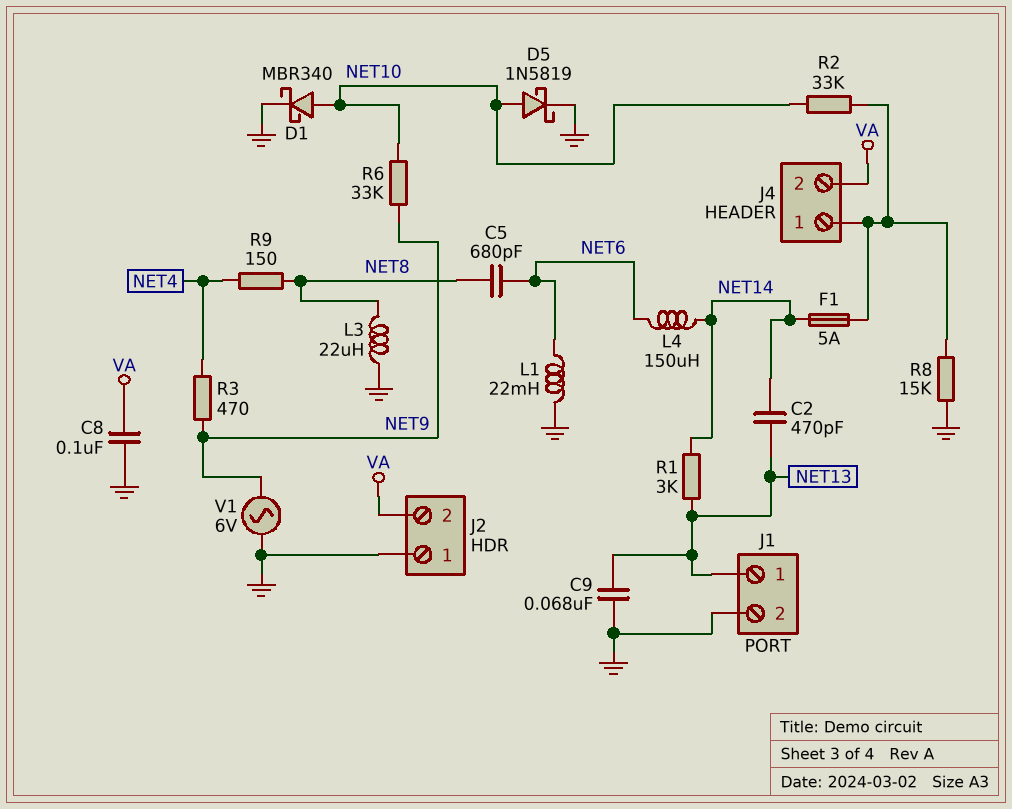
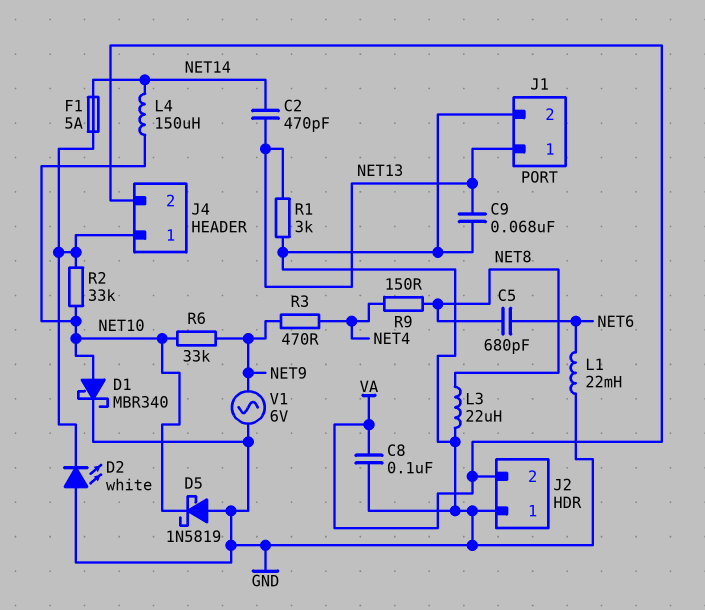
D2: none -> LED white (A GND, K J4/1)
D5: schottky 1N5819 (A NET10, K GND) -> schottky 1N5819 (A GND, K NET10)
L4: 150uH (NET6, NET14) -> 150uH (NET10, NET14)
R1: 3k (NET13, NET14) -> 3k (GND, NET13)
R8: 15k (GND, J4/1) -> none

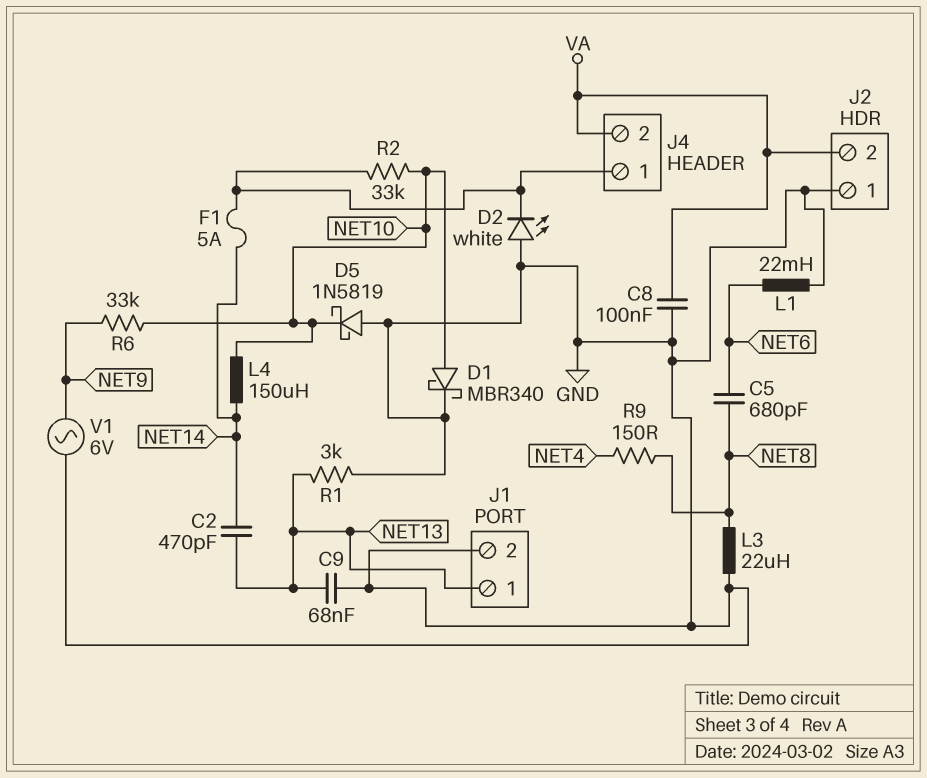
R3: 470 (NET4, NET9) -> none

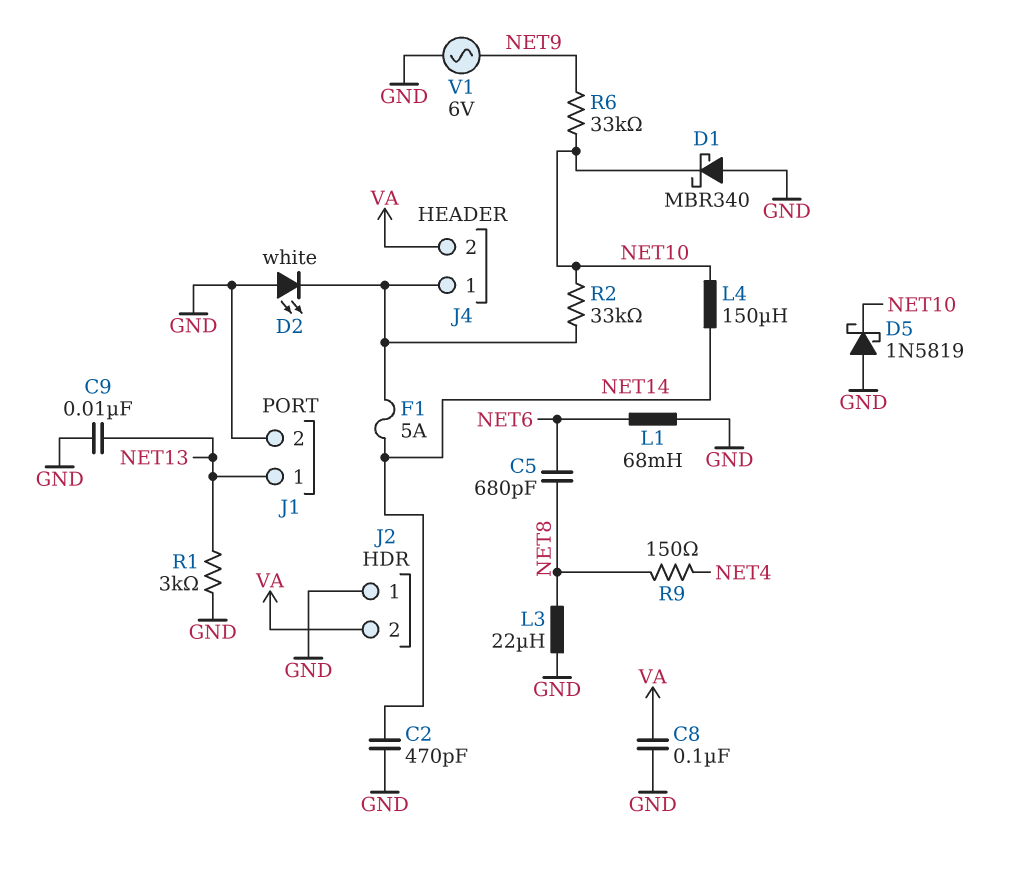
C2: 470pF (NET13, NET14) -> 470pF (GND, NET14)
C9: 68nF (GND, NET13) -> 10nF (GND, NET13)
D1: schottky MBR340 (A NET10, K GND) -> schottky MBR340 (A GND, K NET10)
L1: 22mH (GND, NET6) -> 68mH (GND, NET6)

